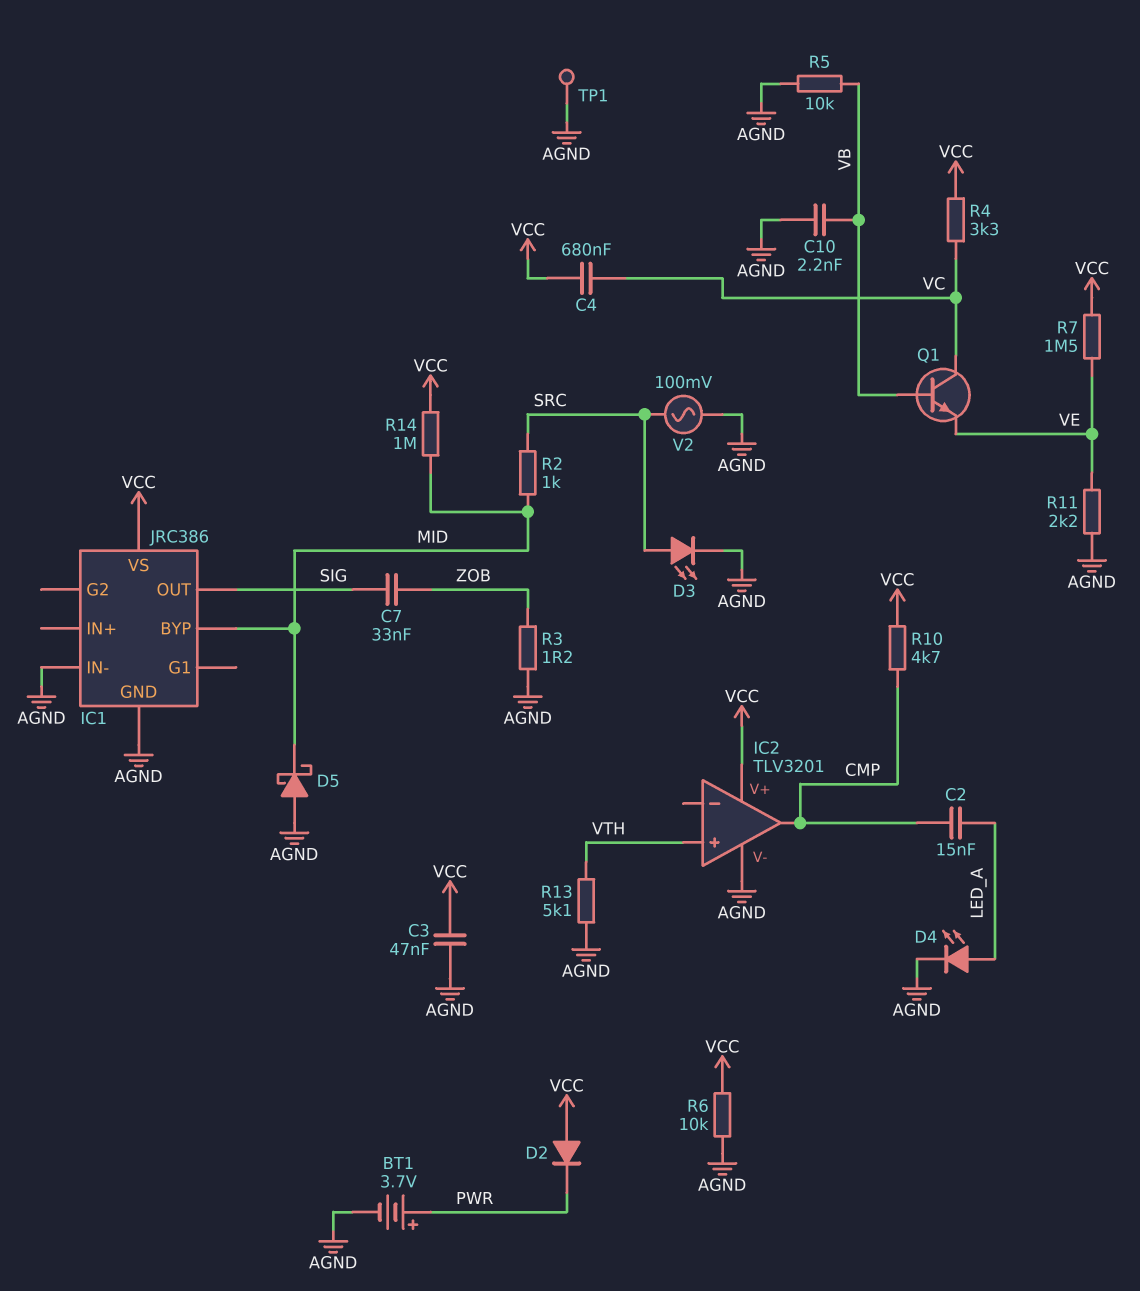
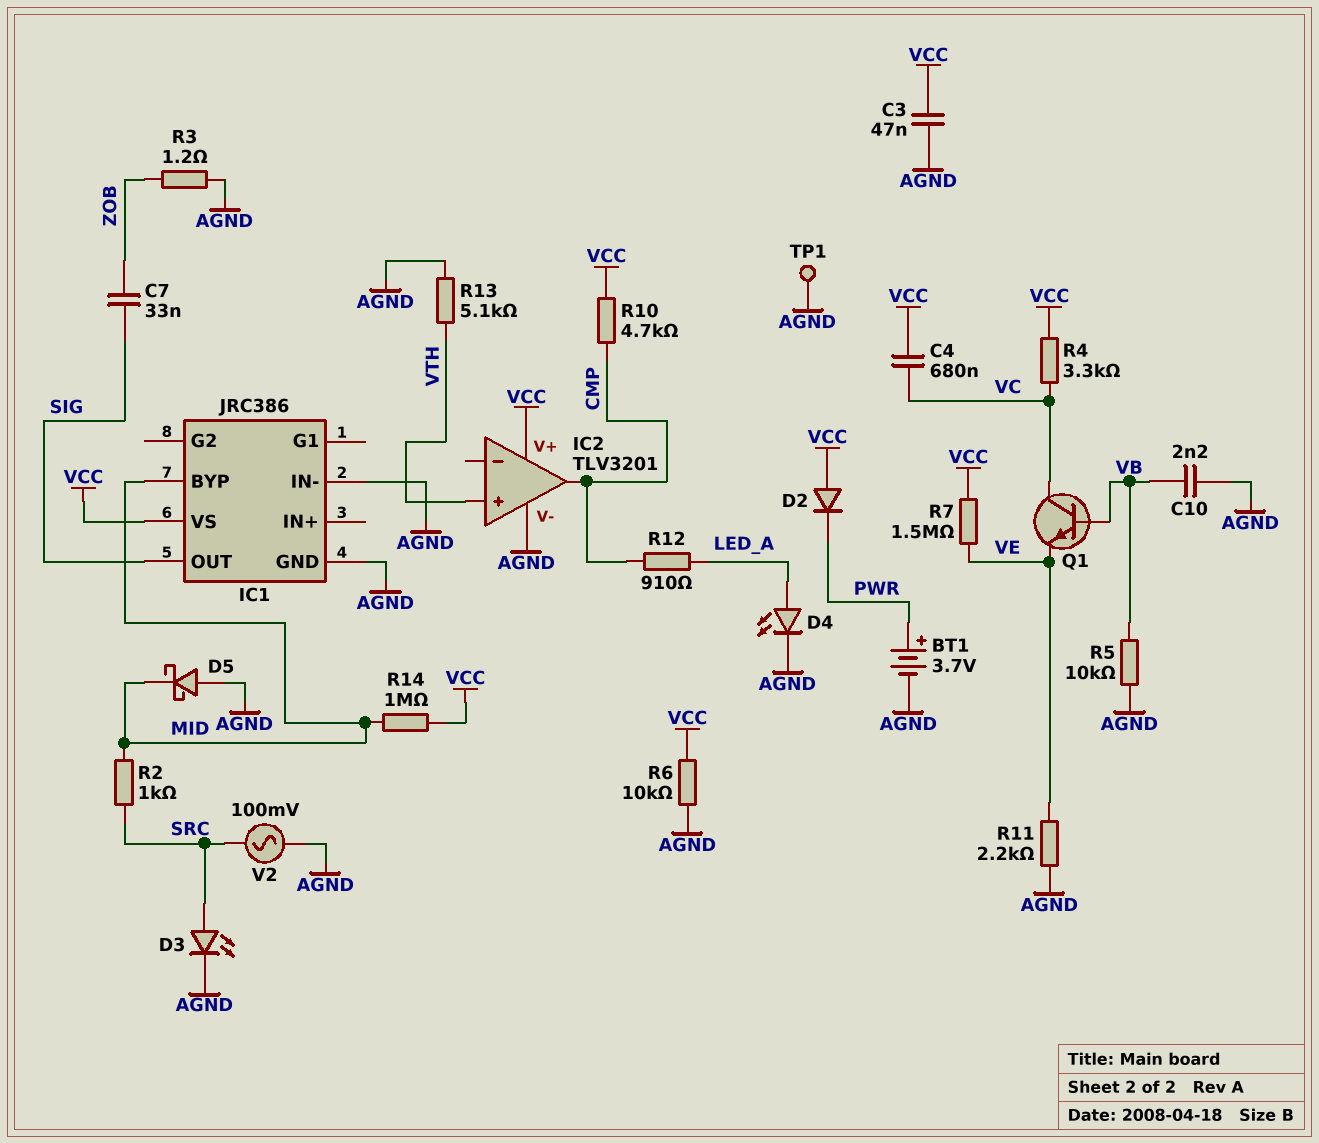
C2: 15nF (CMP, LED_A) -> none
R12: none -> 910 (CMP, LED_A)

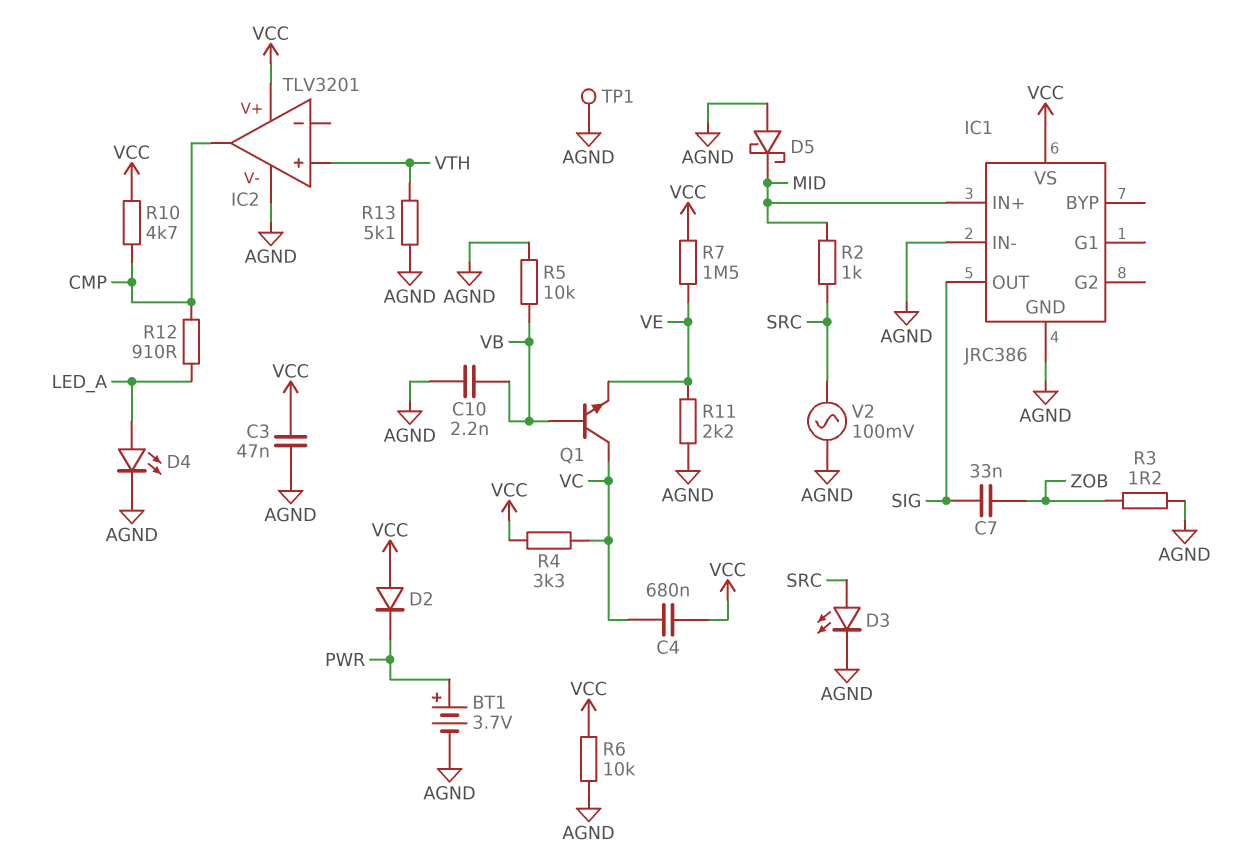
IC1 pin BYP: MID -> none
IC1 pin IN+: none -> MID
R14: 1M (MID, VCC) -> none

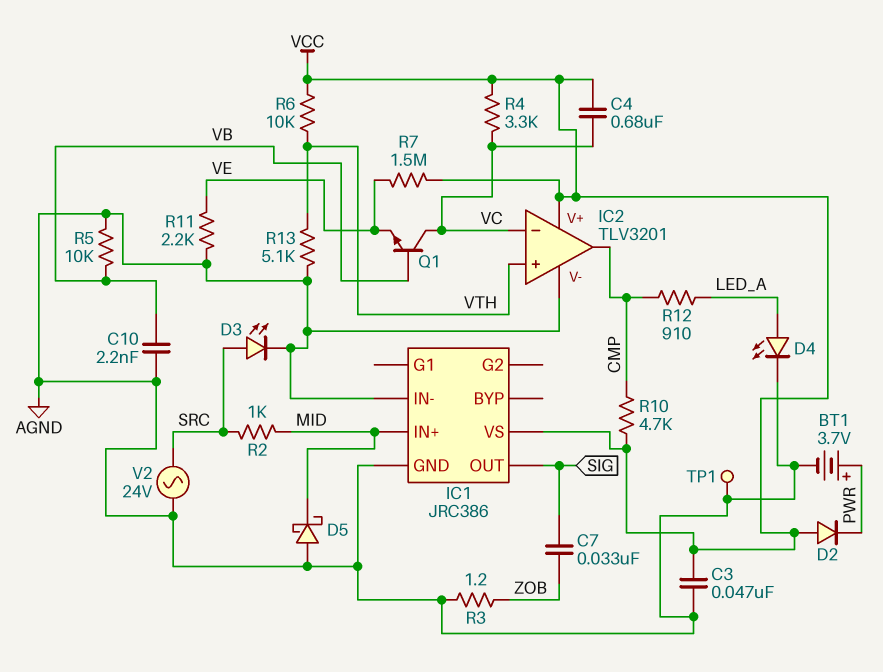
IC2 pin in-: none -> VC
R6: 10k (AGND, VCC) -> 10k (VCC, VTH)
V2: AC 100mV (AGND, SRC) -> AC 24V (AGND, SRC)

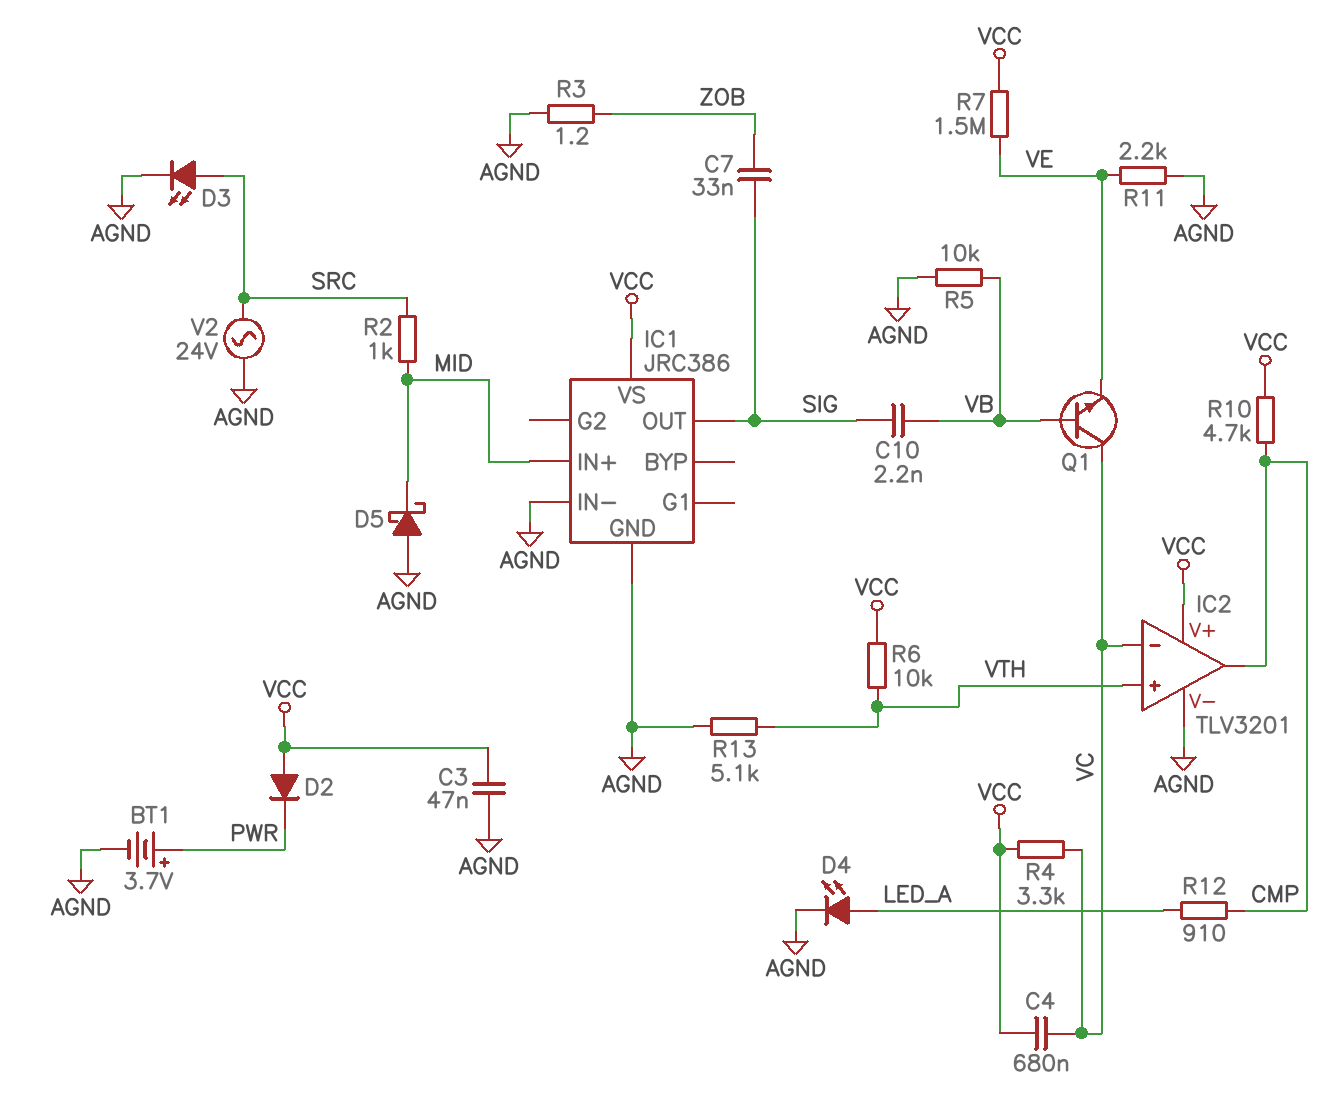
C10: 2.2nF (AGND, VB) -> 2.2nF (SIG, VB)
TP1: test point (AGND) -> none

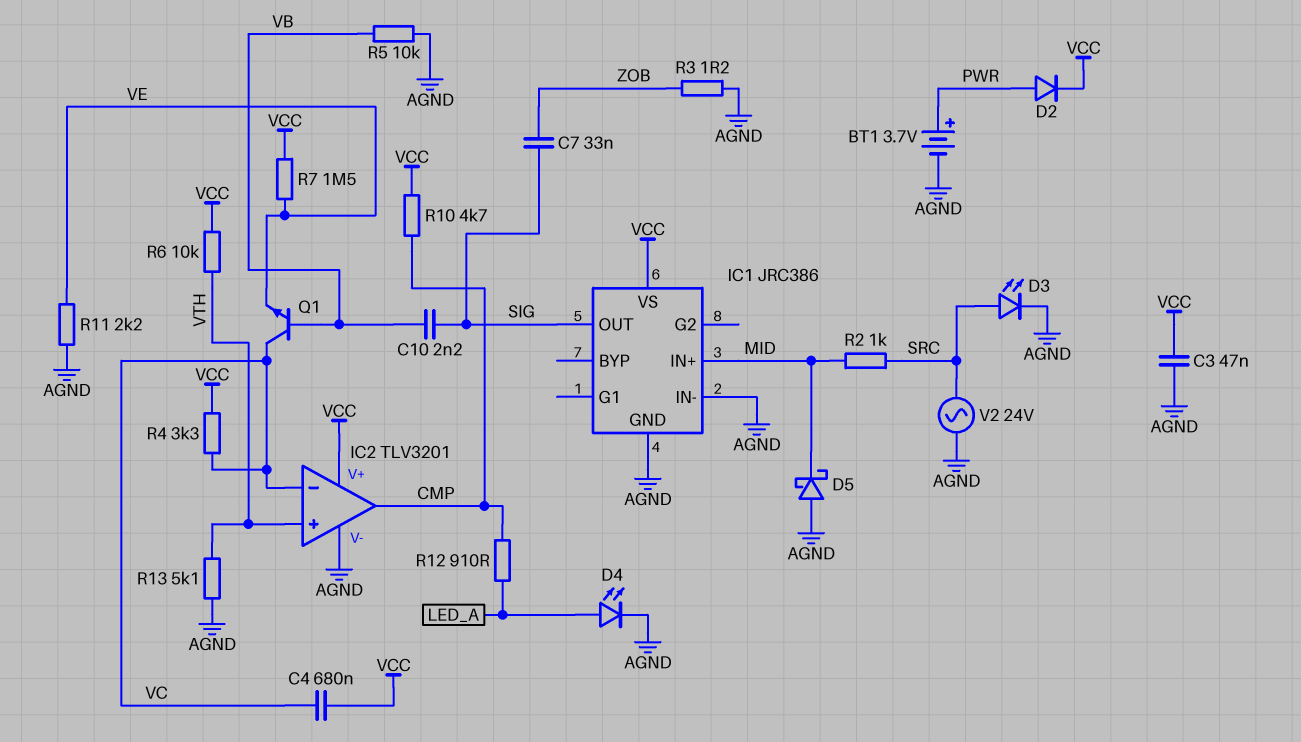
D2: diode (A VCC, K PWR) -> diode (A PWR, K VCC)

